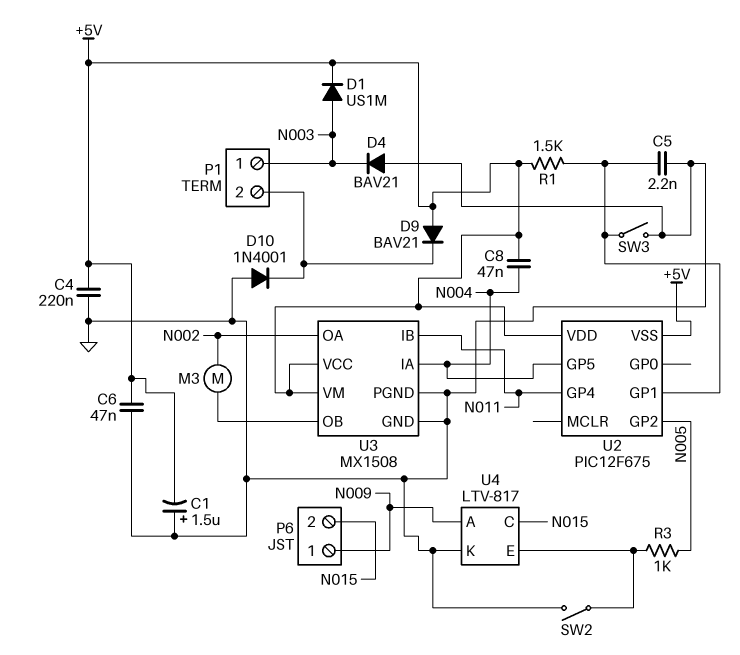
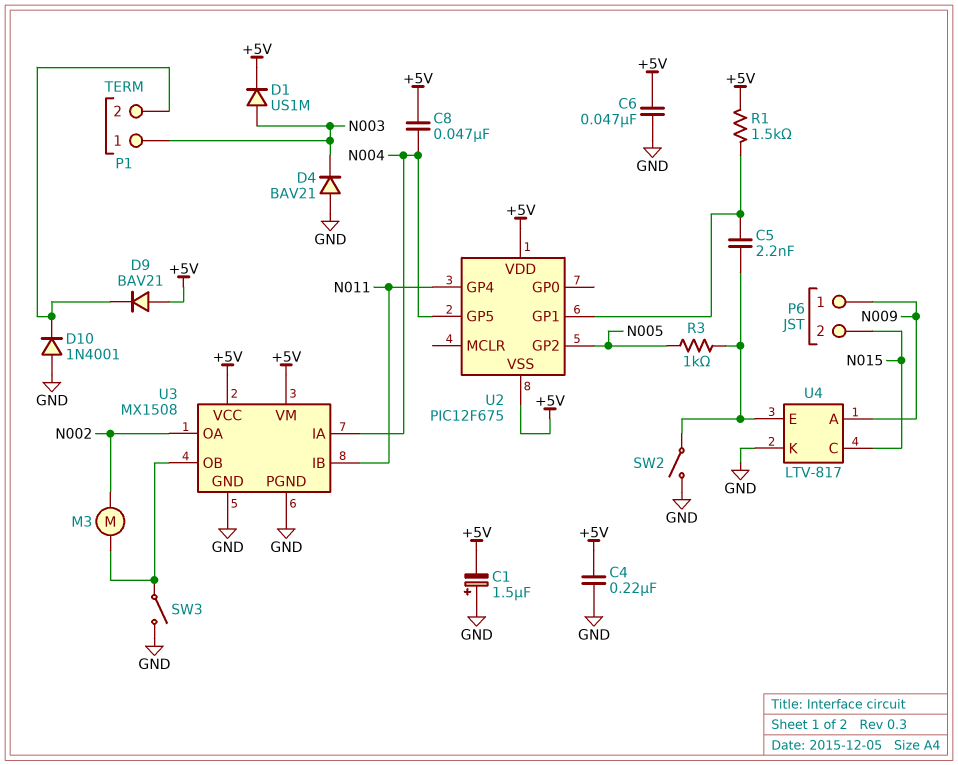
C5: 2.2nF (GND, U2/GP1) -> 2.2nF (U2/GP1, U4/E)
SW3: switch (GND, U2/GP1) -> switch (GND, U3/OB)

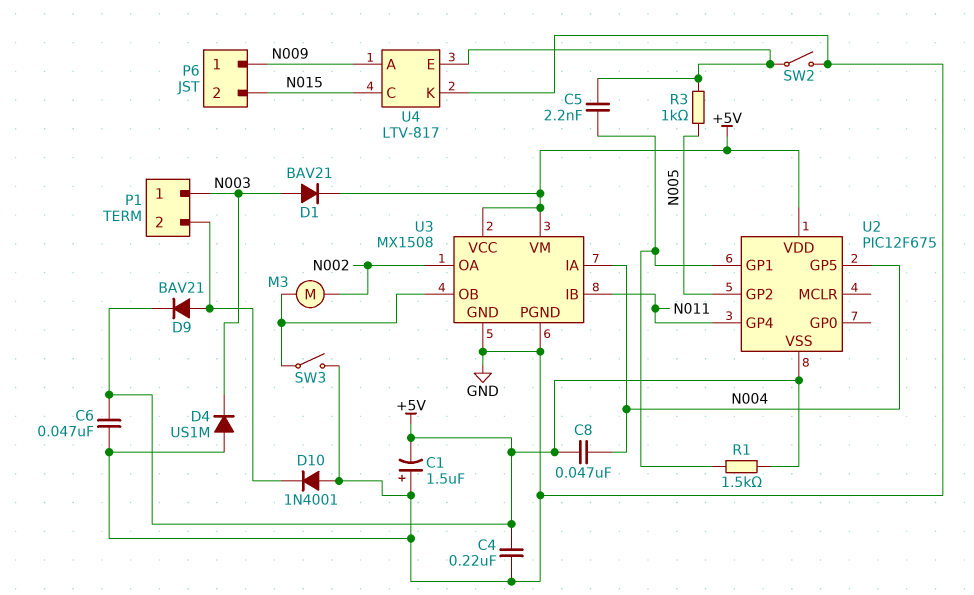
D1: diode US1M (A N003, K +5V) -> diode BAV21 (A N003, K +5V)
D4: diode BAV21 (A GND, K N003) -> diode US1M (A GND, K N003)
D9: diode BAV21 (A +5V, K P1/2) -> diode BAV21 (A P1/2, K +5V)

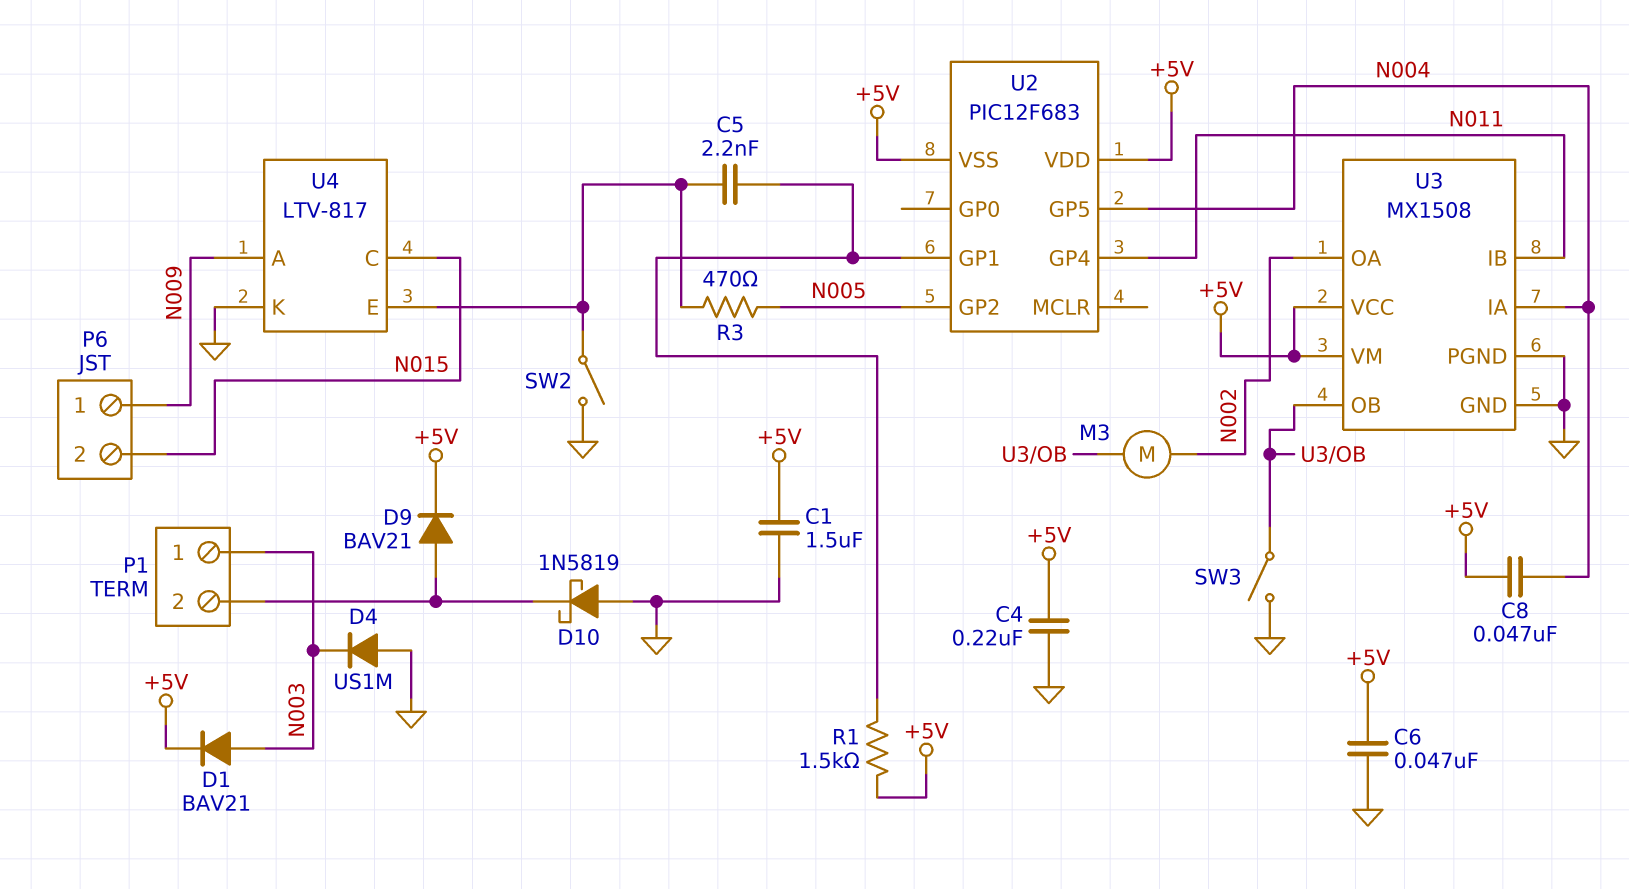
C1: 1.5uF (plus GND, minus +5V) -> 1.5uF (+5V, GND)
D10: diode 1N4001 (A GND, K P1/2) -> schottky 1N5819 (A GND, K P1/2)
R3: 1k (N005, U4/E) -> 470 (N005, U4/E)
U2: PIC12F675 -> PIC12F683

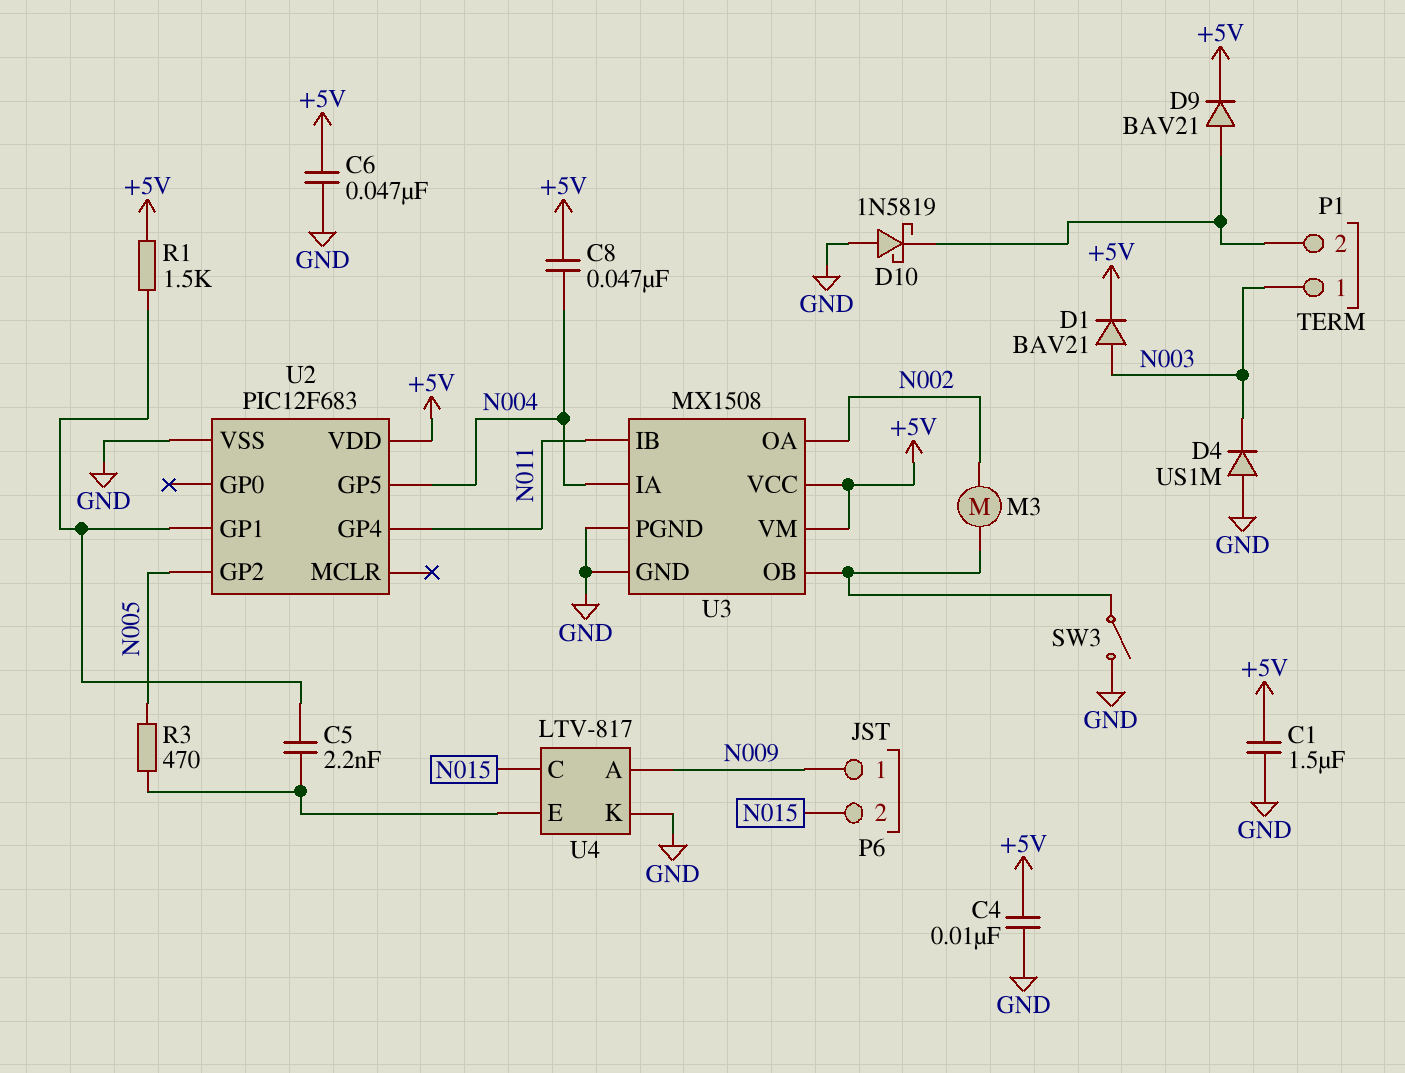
C4: 220nF (+5V, GND) -> 10nF (+5V, GND)
SW2: switch (GND, U4/E) -> none
U2 pin VSS: +5V -> GND

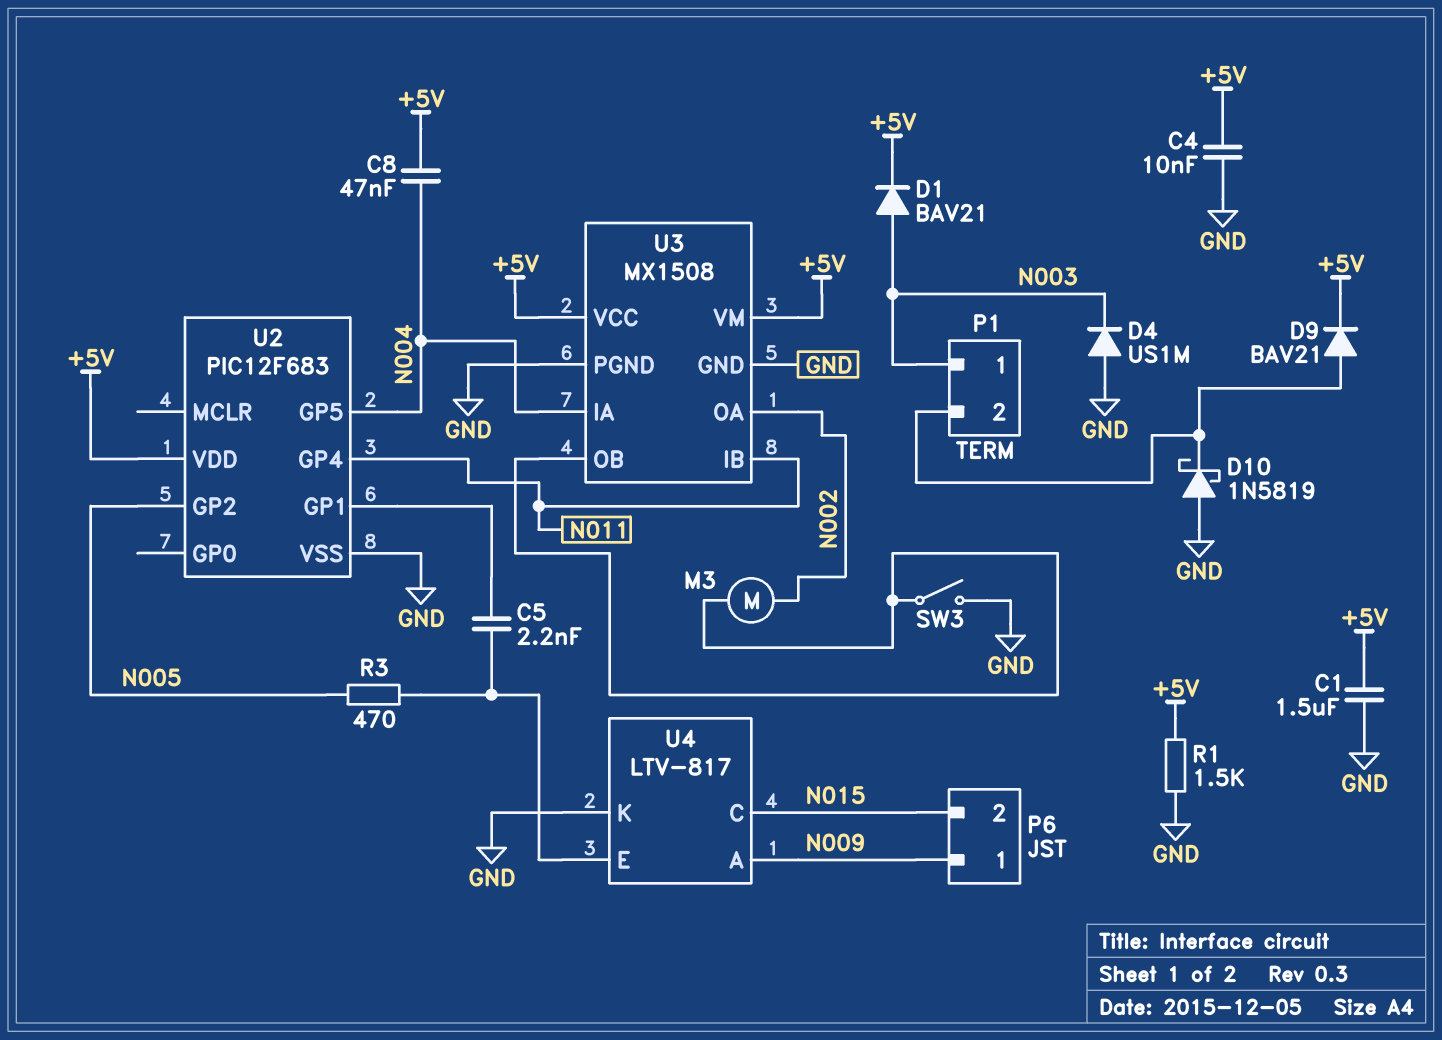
C6: 47nF (+5V, GND) -> none
R1: 1.5k (+5V, U2/GP1) -> 1.5k (+5V, GND)

